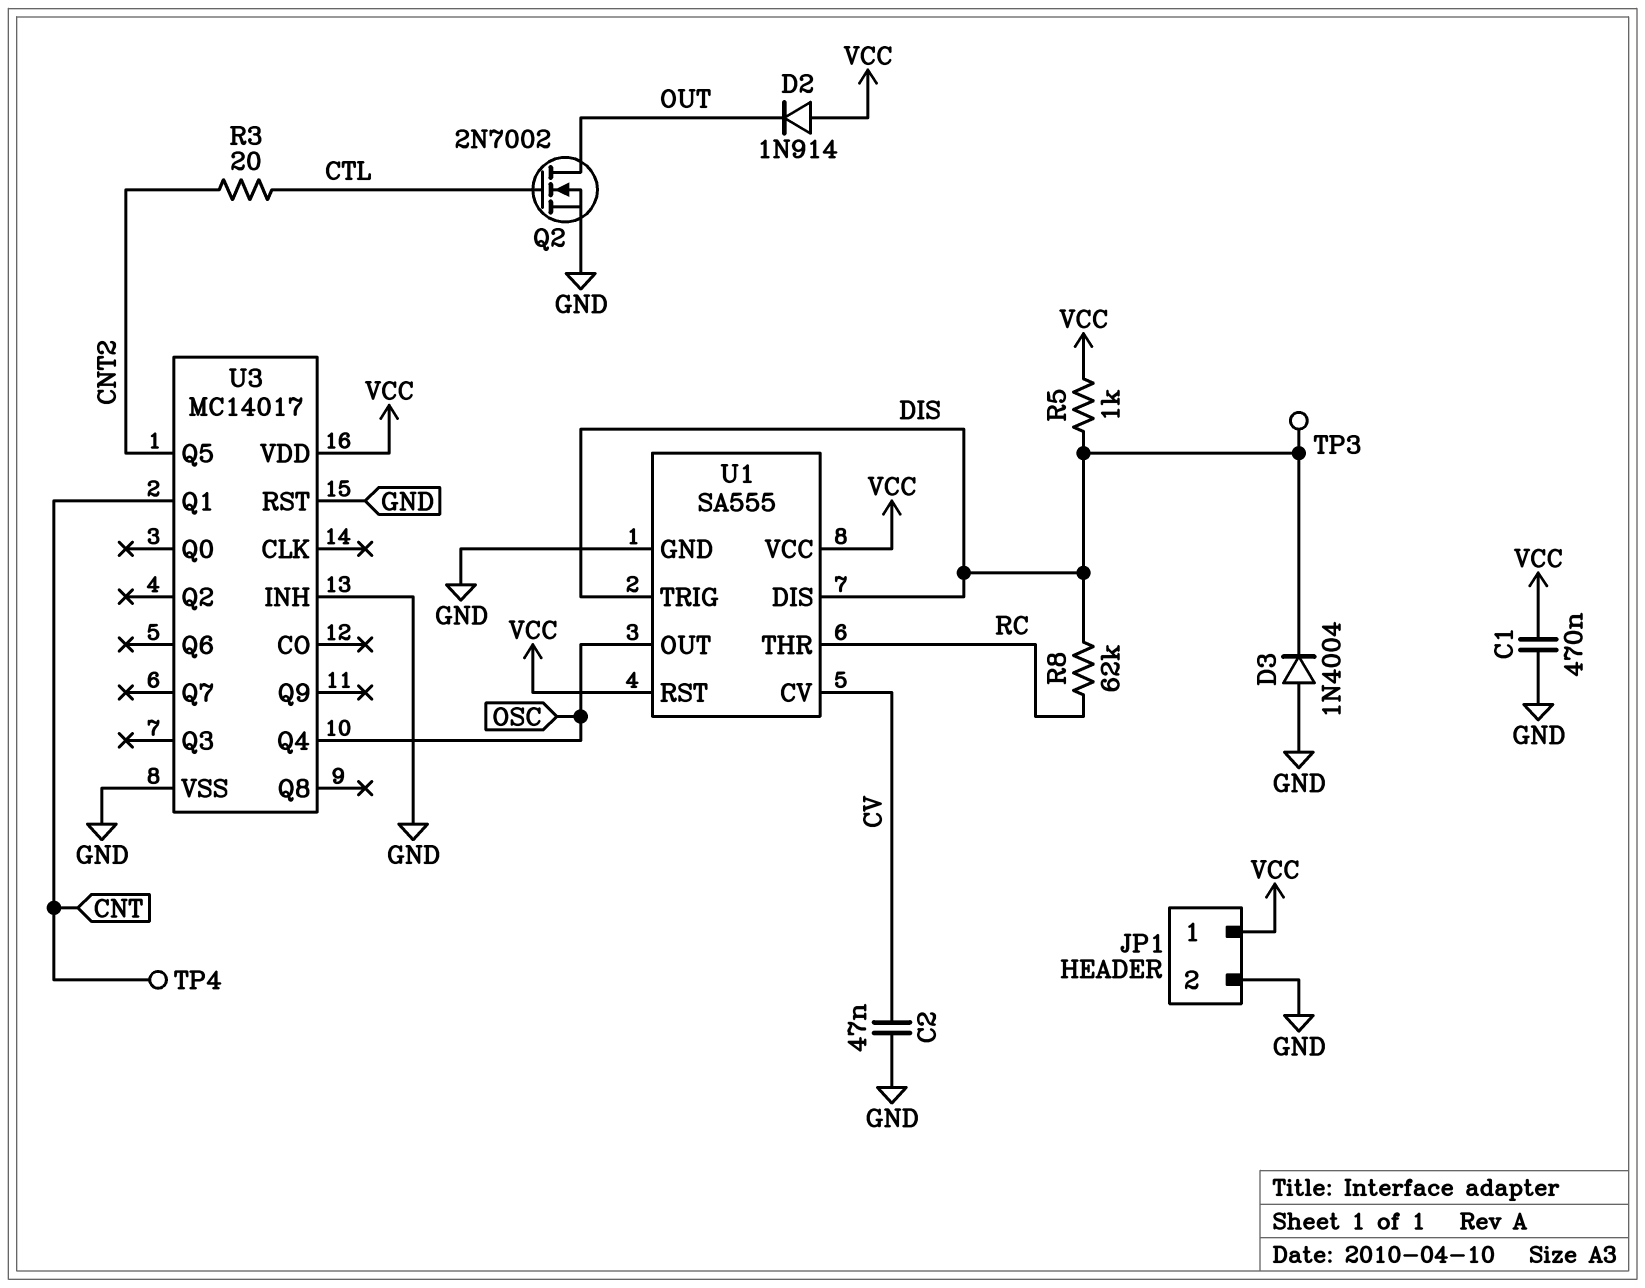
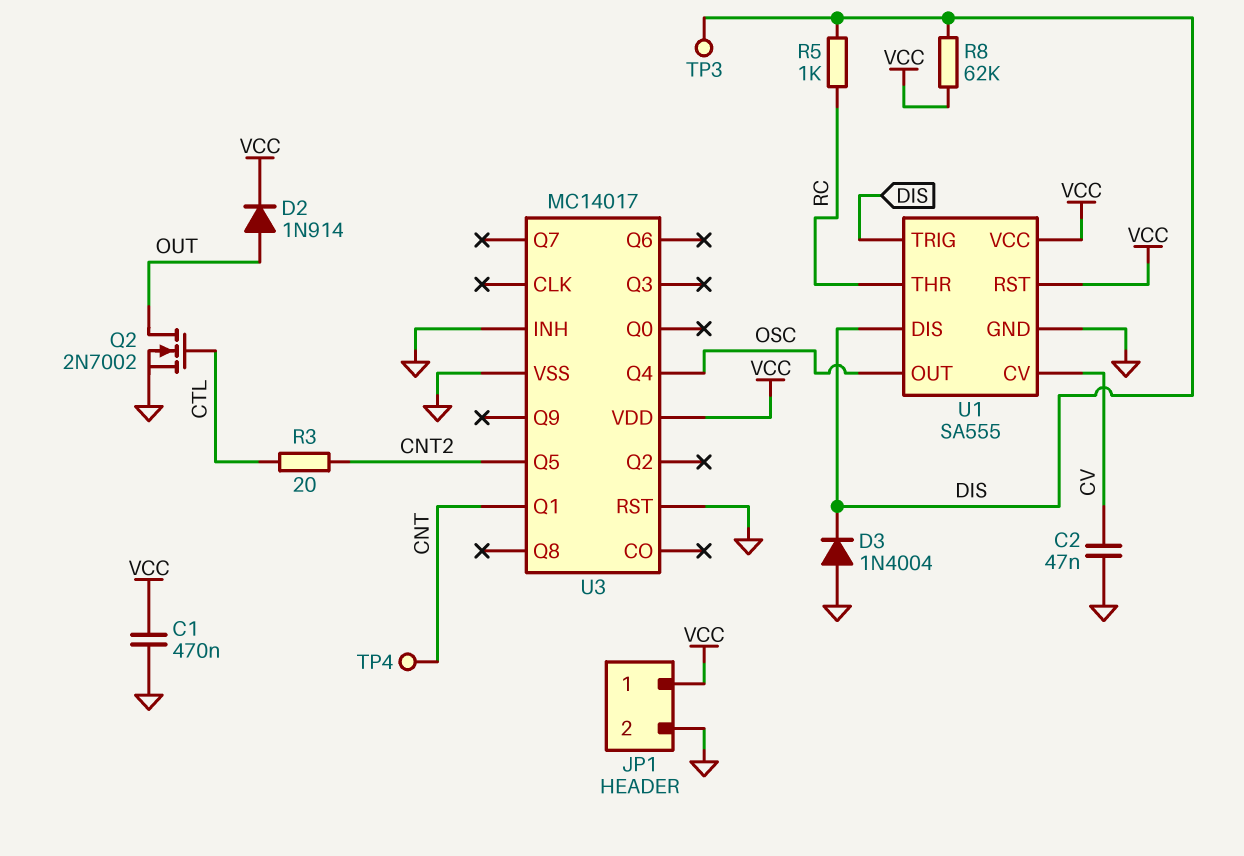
D2: diode 1N914 (A VCC, K OUT) -> diode 1N914 (A OUT, K VCC)
R5: 1k (DIS, VCC) -> 1k (DIS, RC)
R8: 62k (DIS, RC) -> 62k (DIS, VCC)

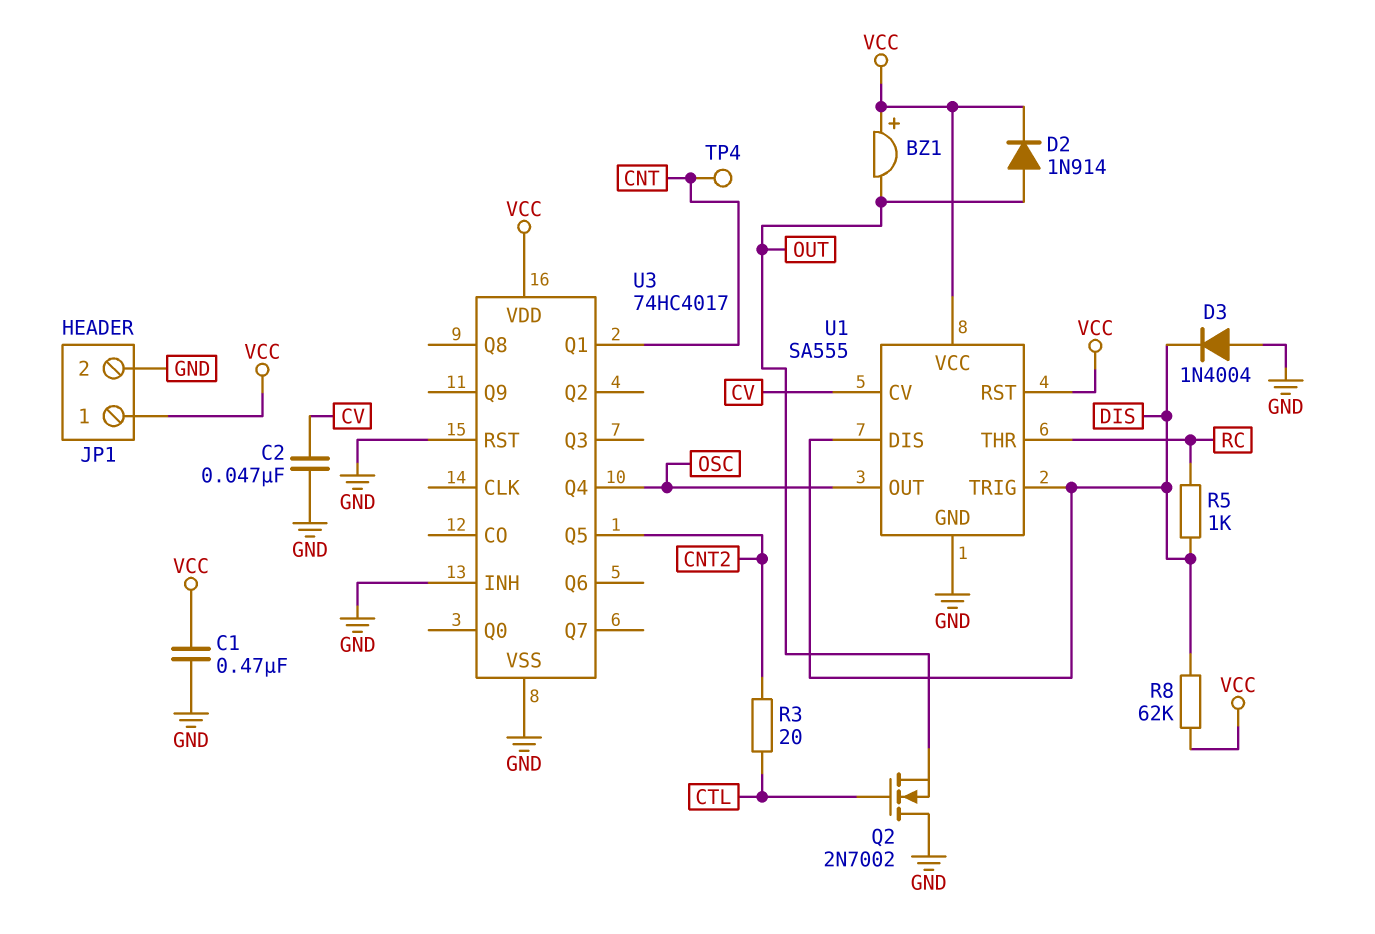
BZ1: none -> buzzer (plus VCC, minus OUT)
Q2: NMOS 2N7002 (G CTL, D OUT, S GND) -> NMOS 2N7002 (G CTL, D GND, S OUT)
TP3: test point (DIS) -> none
U3: MC14017 -> 74HC4017

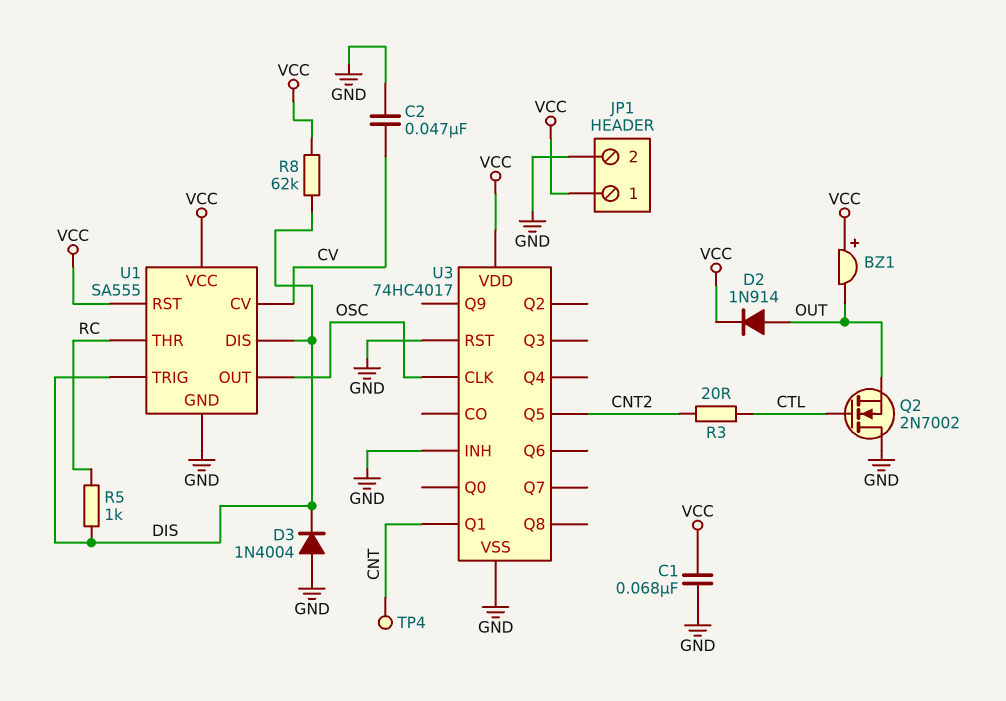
C1: 470nF (GND, VCC) -> 68nF (GND, VCC)
U3 pin CLK: none -> OSC
U3 pin Q4: OSC -> none

